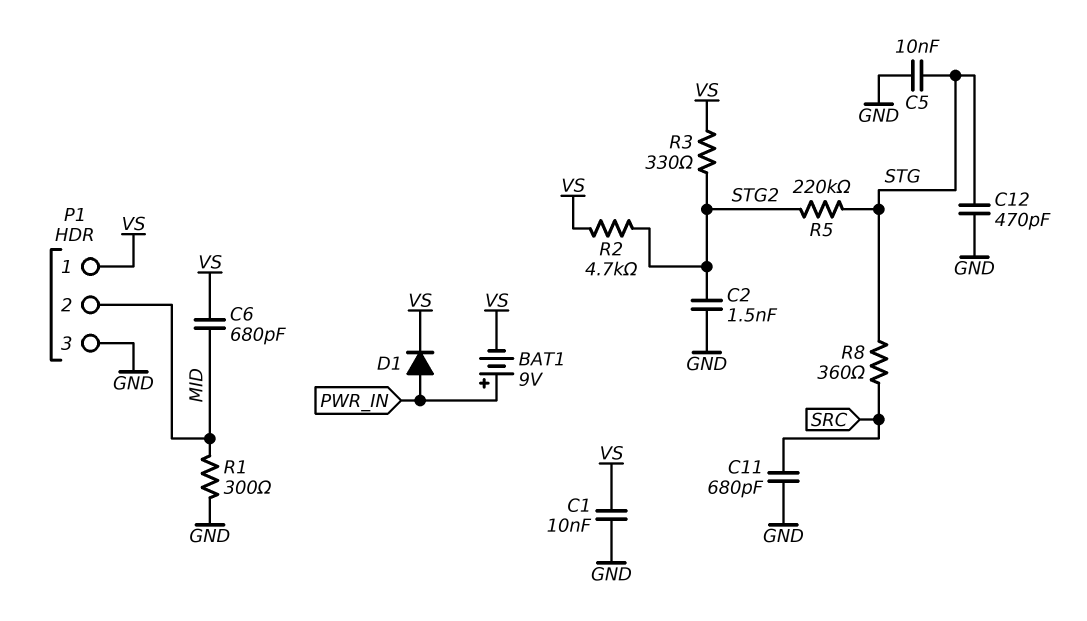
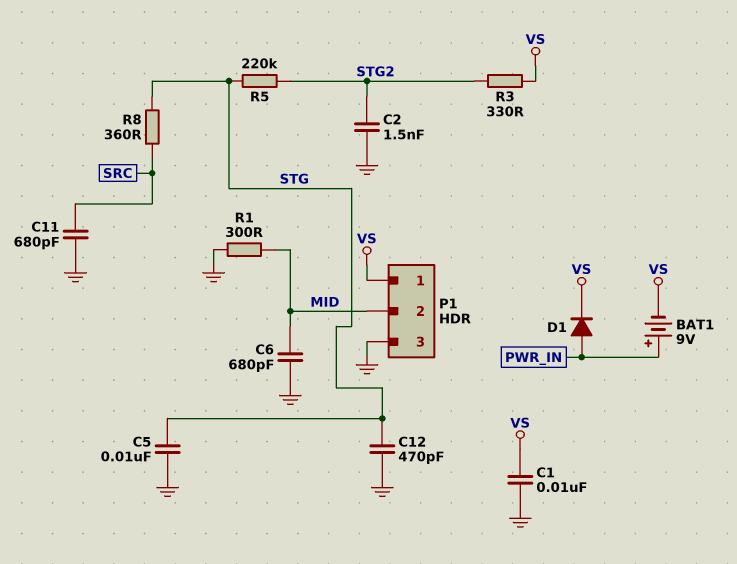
C6: 680pF (MID, VS) -> 680pF (GND, MID)
R2: 4.7k (STG2, VS) -> none

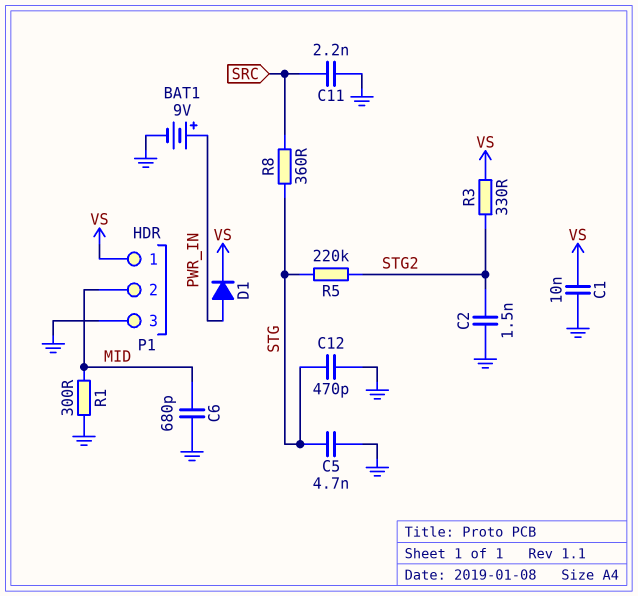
BAT1: 9V (plus PWR_IN, minus VS) -> 9V (plus PWR_IN, minus GND)
C5: 10nF (GND, STG) -> 4.7nF (GND, STG)
C11: 680pF (GND, SRC) -> 2.2nF (GND, SRC)

